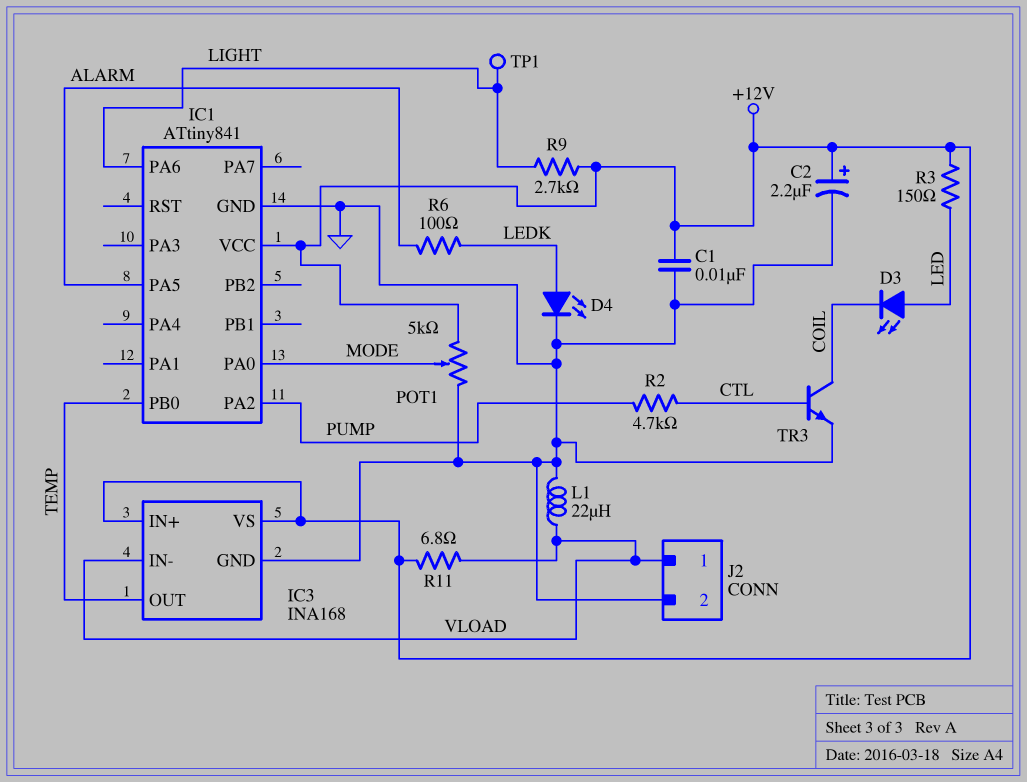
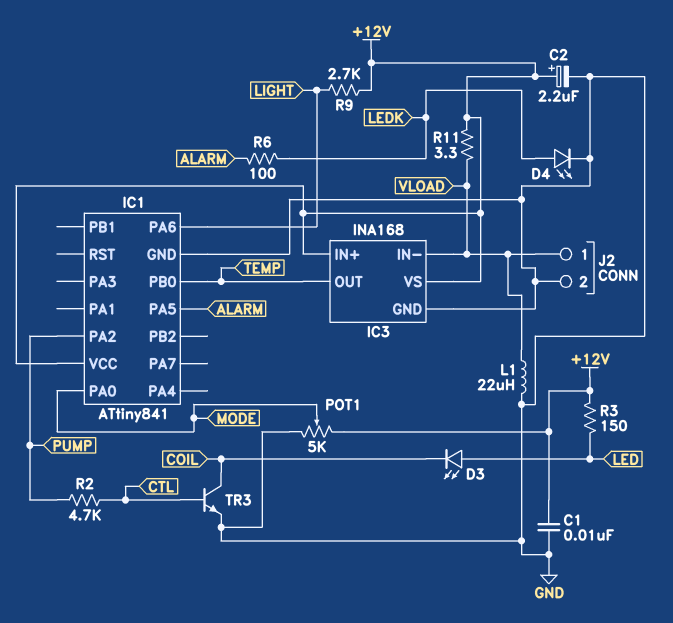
R11: 6.8 (+12V, VLOAD) -> 3.3 (+12V, VLOAD)
TP1: test point (LIGHT) -> none

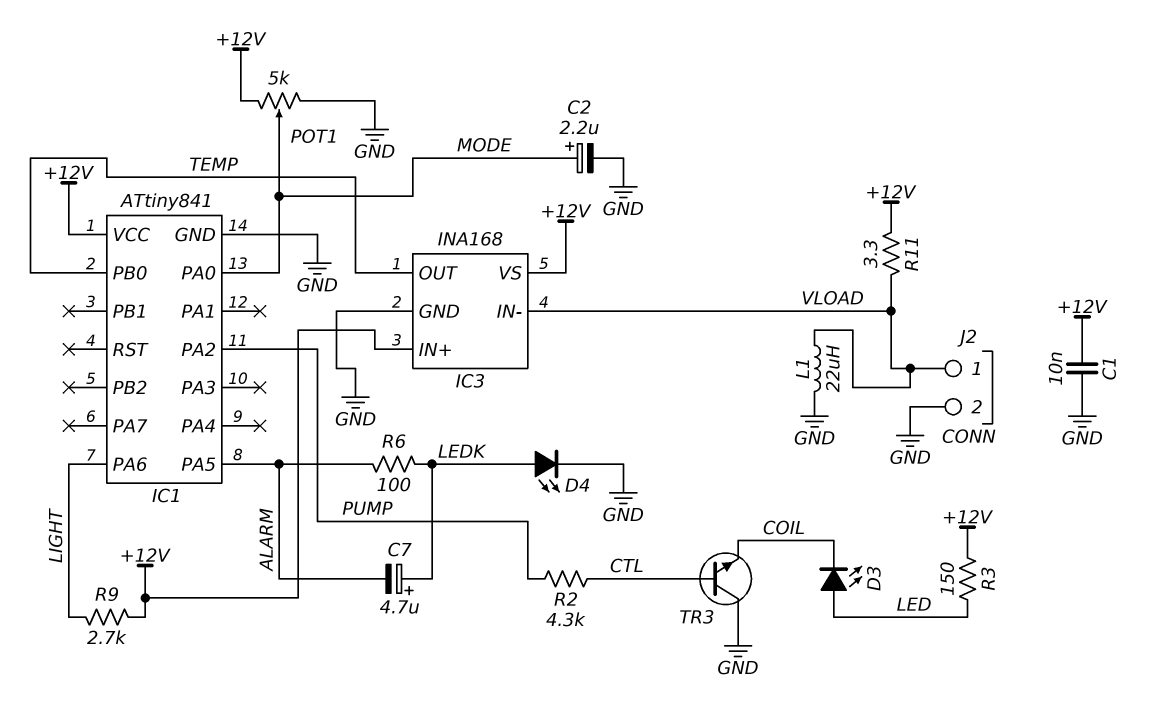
C2: 2.2uF (plus +12V, minus GND) -> 2.2uF (plus MODE, minus GND)
C7: none -> 4.7uF (plus LEDK, minus ALARM)
R2: 4.7k (CTL, PUMP) -> 4.3k (CTL, PUMP)
TR3: NPN (B CTL, C COIL, E GND) -> NPN (B CTL, C GND, E COIL)

